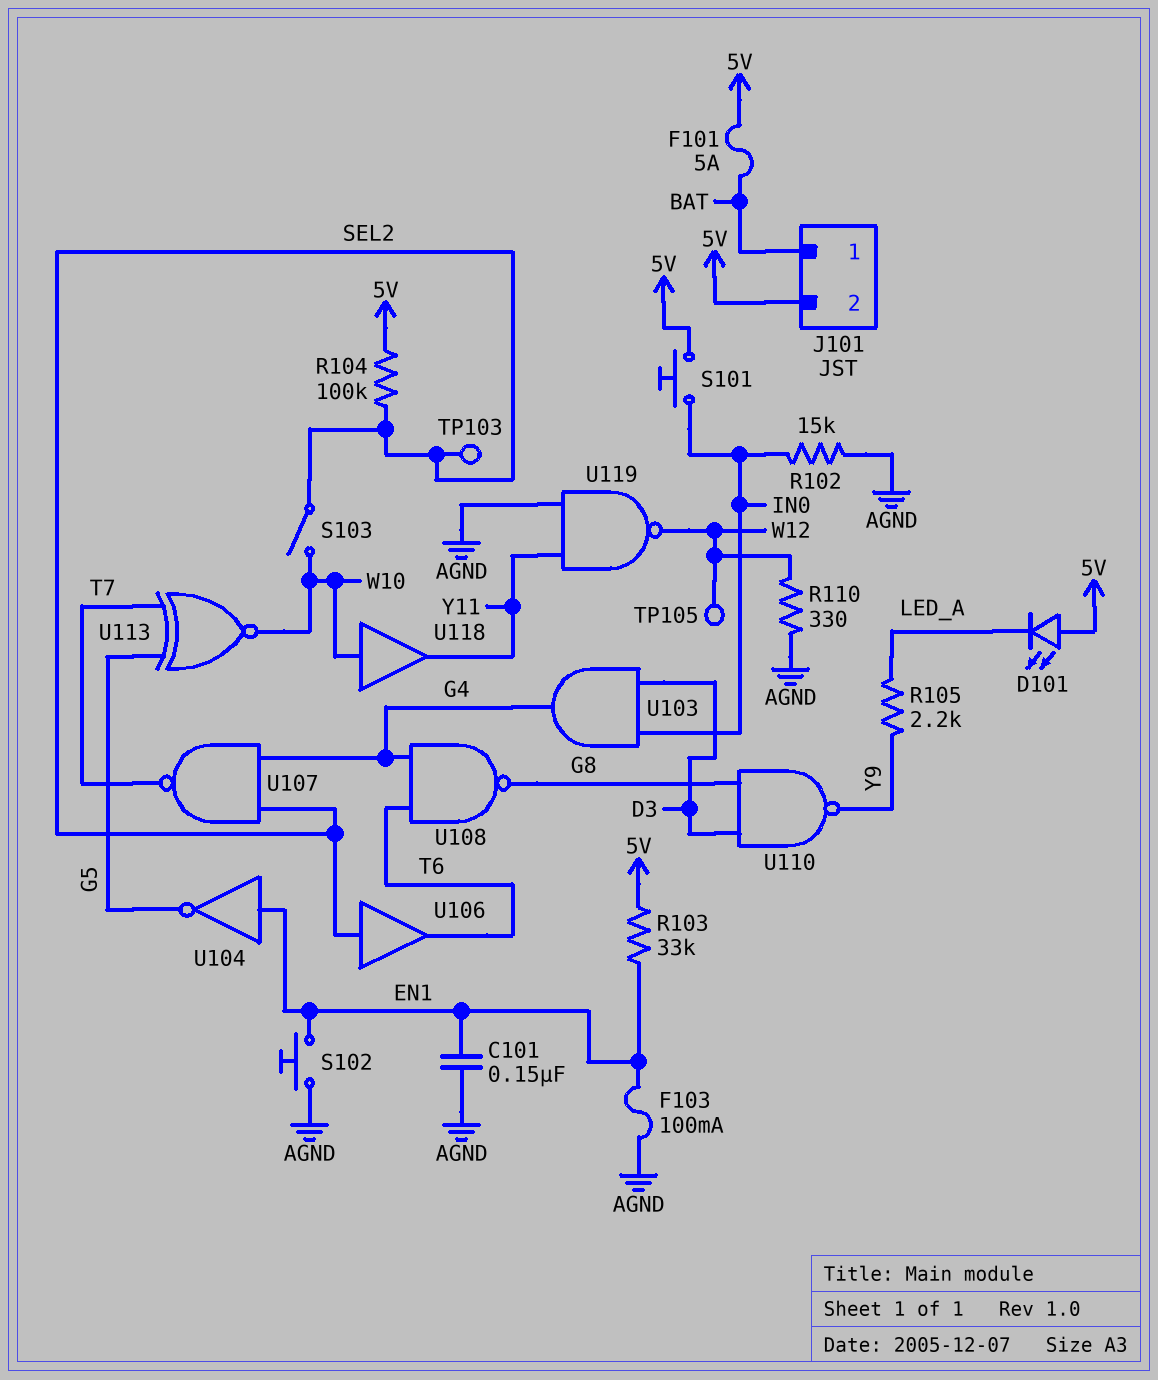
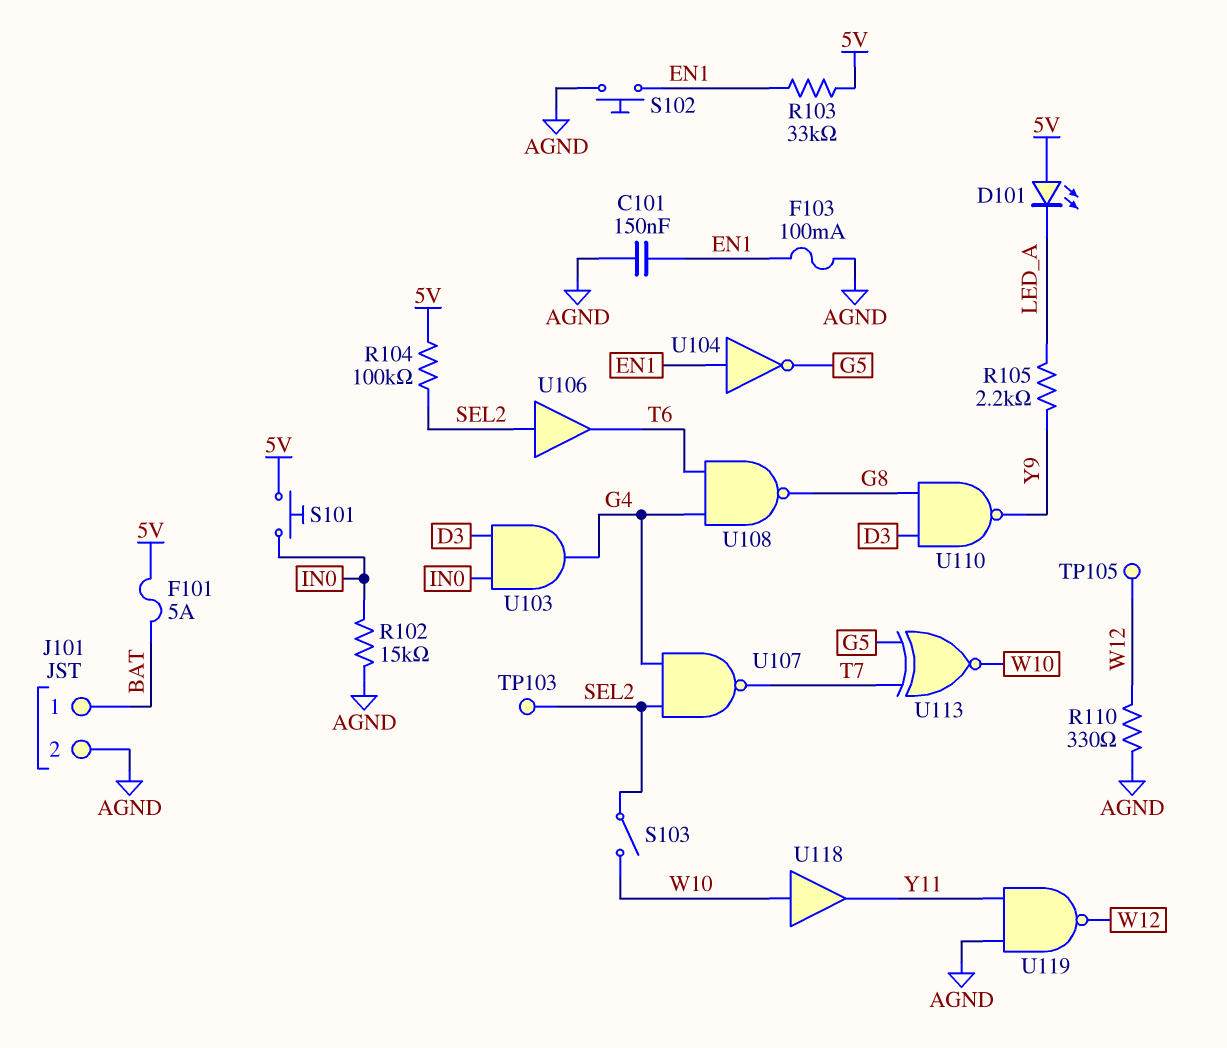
J101 pin 2: 5V -> AGND

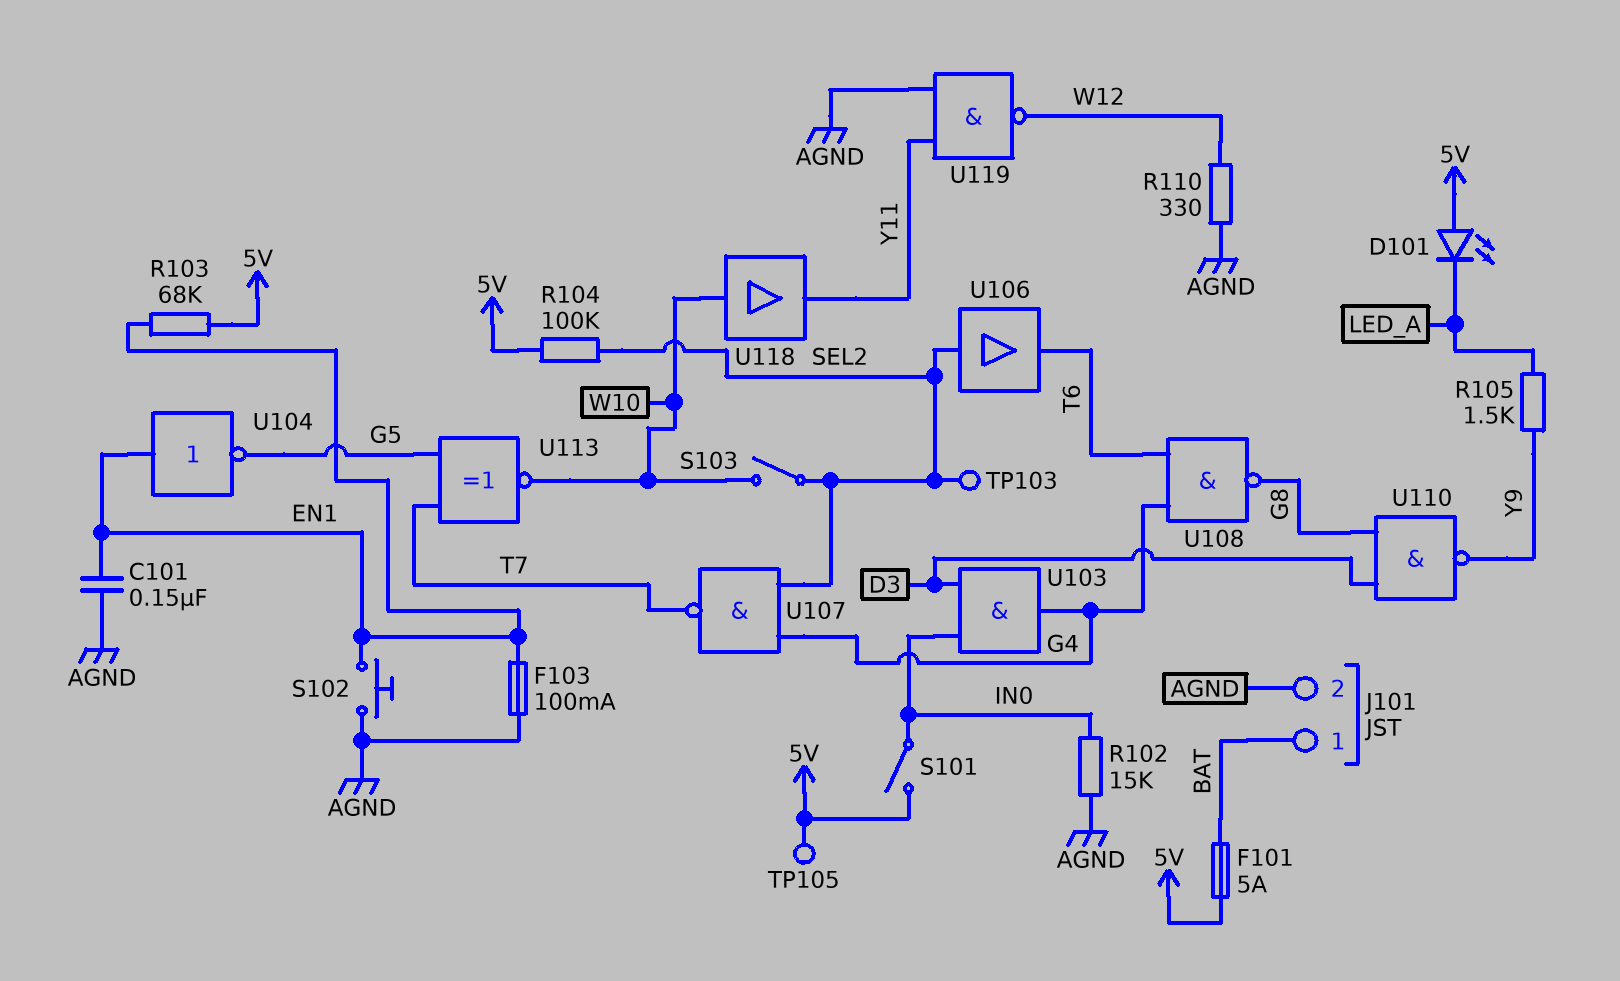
R103: 33k (5V, EN1) -> 68k (5V, EN1)
R105: 2.2k (LED_A, Y9) -> 1.5k (LED_A, Y9)
S101: button (5V, IN0) -> switch (5V, IN0)
TP105: test point (W12) -> test point (5V)

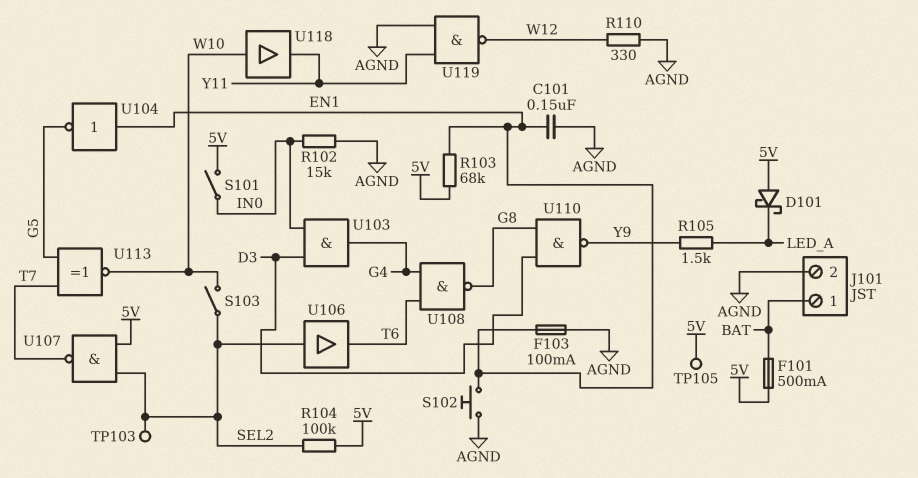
D101: LED (A 5V, K LED_A) -> schottky (A 5V, K LED_A)
F101: 5A (5V, BAT) -> 500mA (5V, BAT)
U107: NAND (in G4, in SEL2, out T7) -> NAND (in 5V, in SEL2, out T7)

